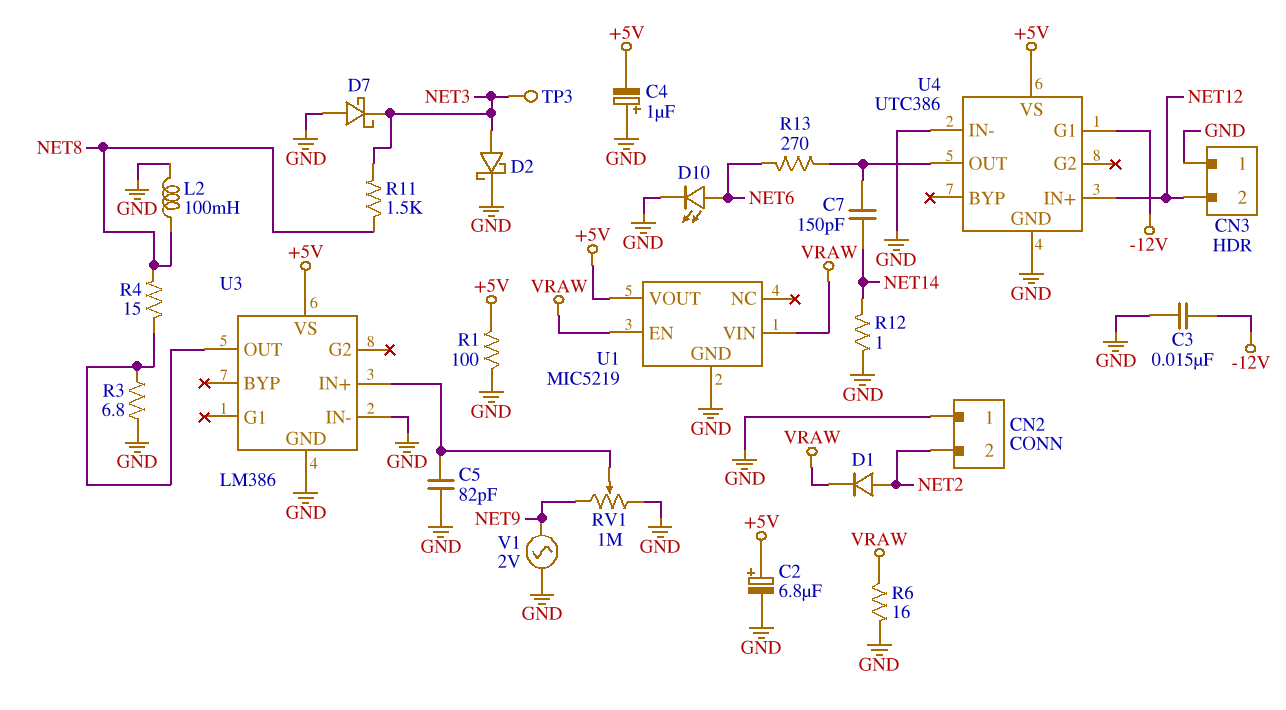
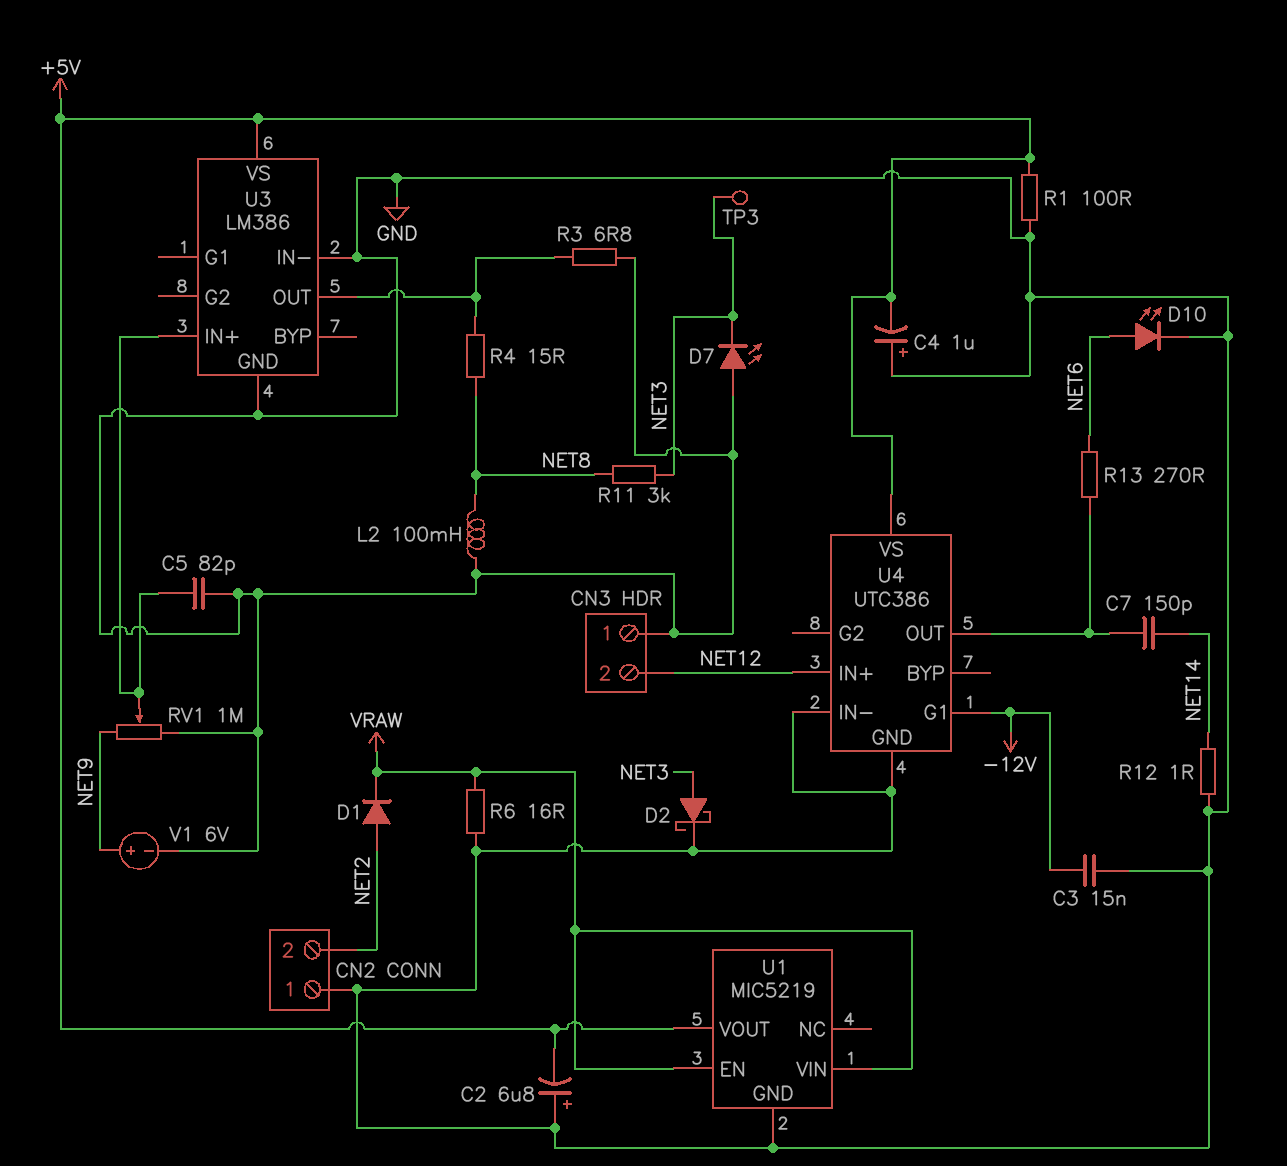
C2: 6.8uF (plus +5V, minus GND) -> 6.8uF (plus GND, minus +5V)
D7: schottky (A GND, K NET3) -> LED (A GND, K NET3)
R11: 1.5k (NET3, NET8) -> 3k (NET3, NET8)
V1: AC 2V (GND, NET9) -> 6V (plus NET9, minus GND)

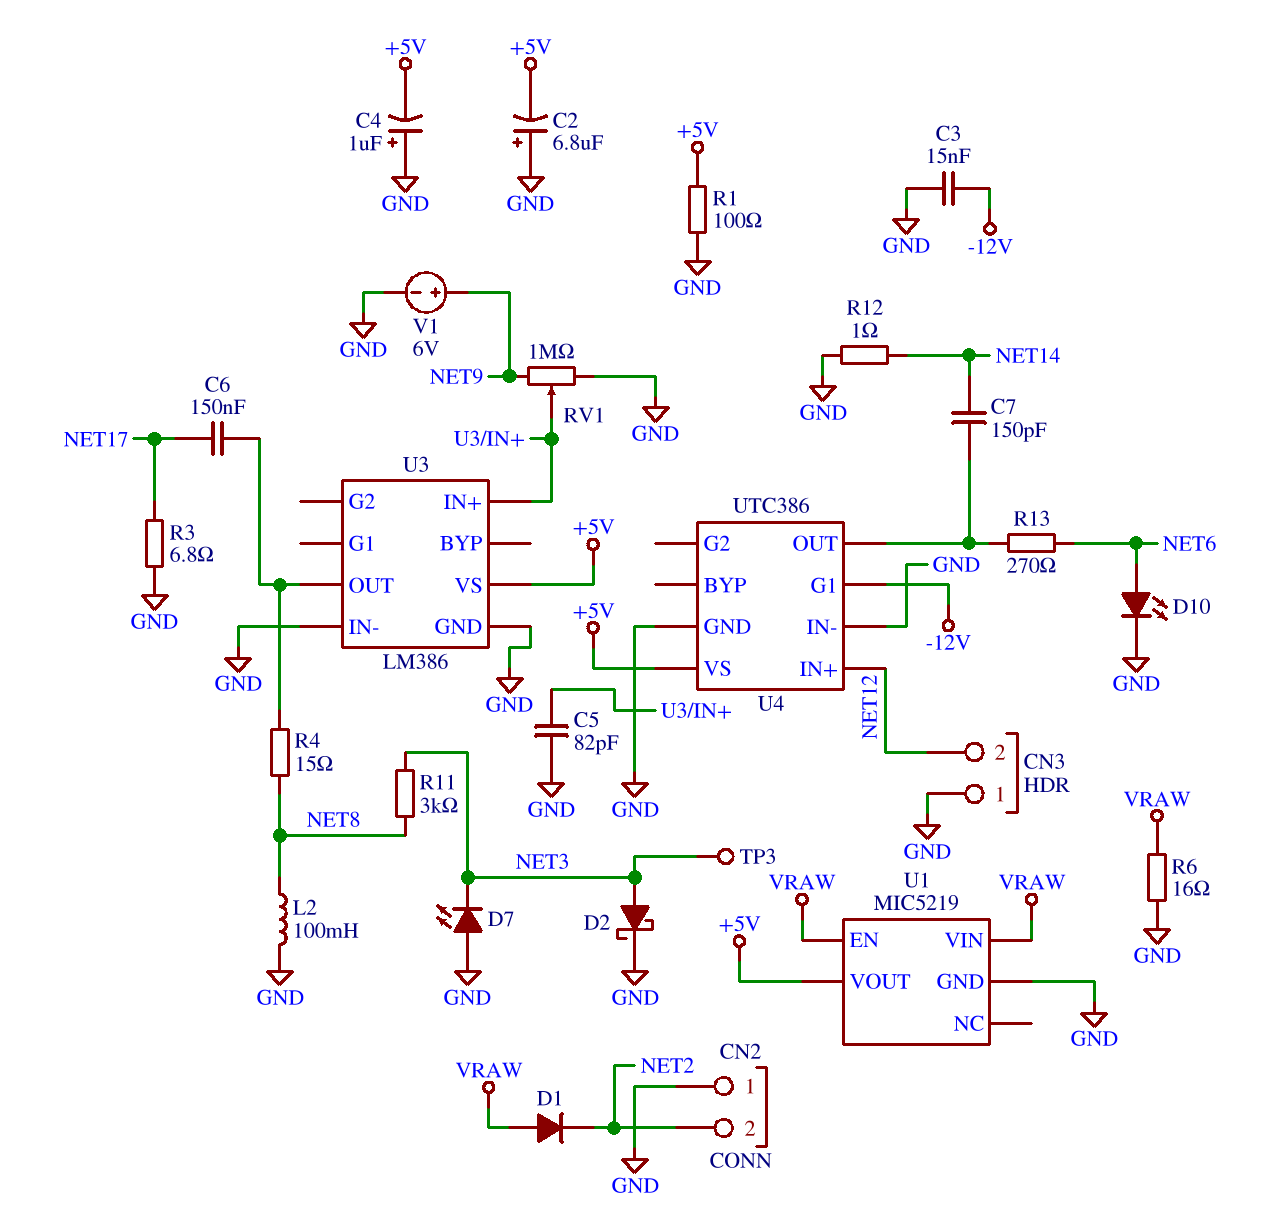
C6: none -> 150nF (NET17, U3/OUT)
D1: diode (A NET2, K VRAW) -> diode (A VRAW, K NET2)
R3: 6.8 (GND, U3/OUT) -> 6.8 (GND, NET17)

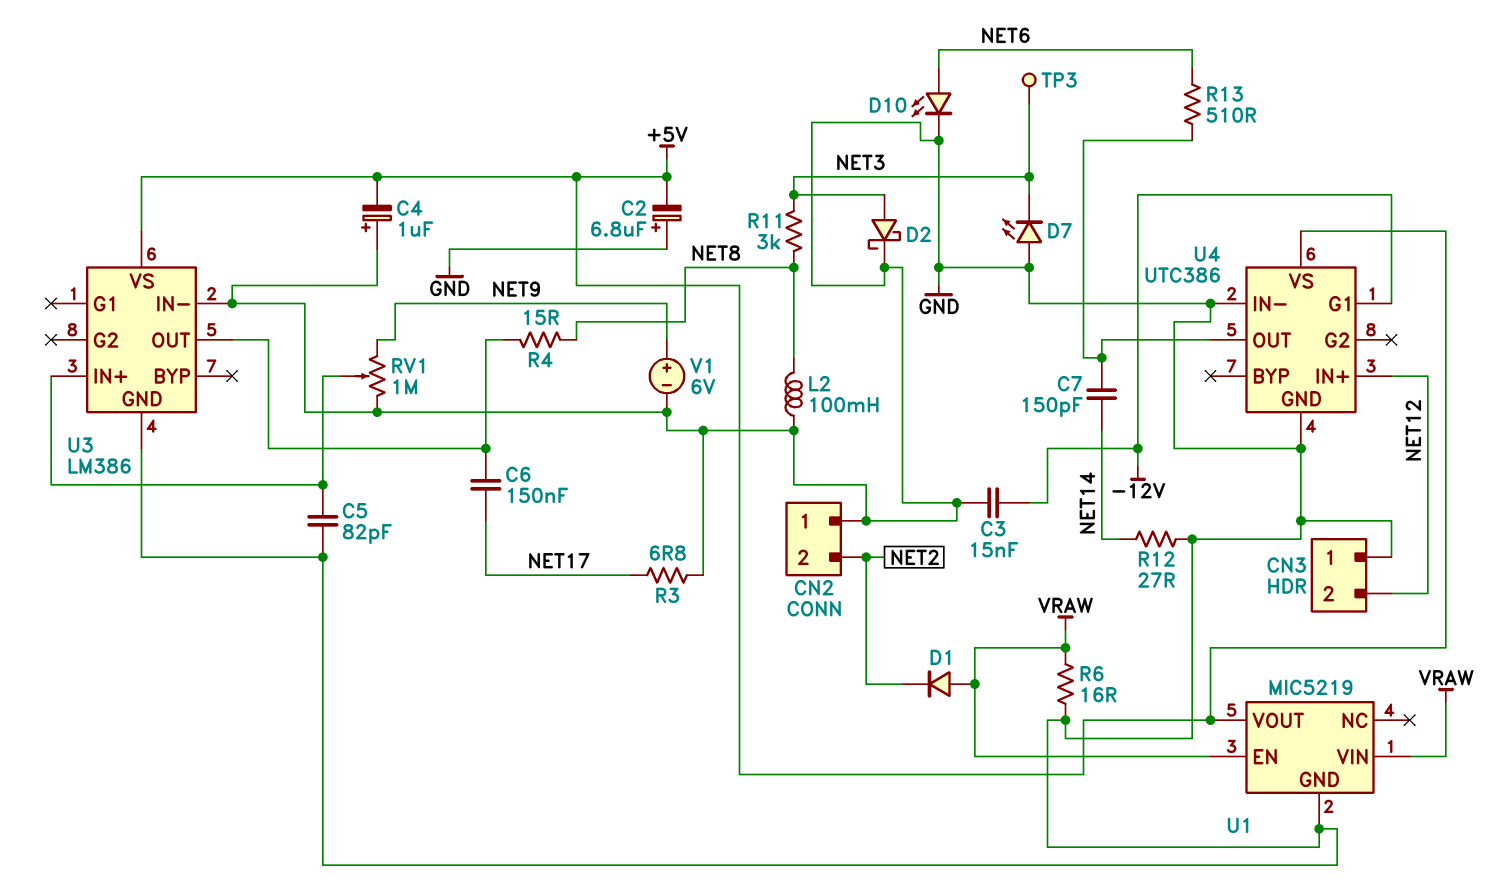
R1: 100 (+5V, GND) -> none
R12: 1 (GND, NET14) -> 27 (GND, NET14)
R13: 270 (NET6, U4/OUT) -> 510 (NET6, U4/OUT)

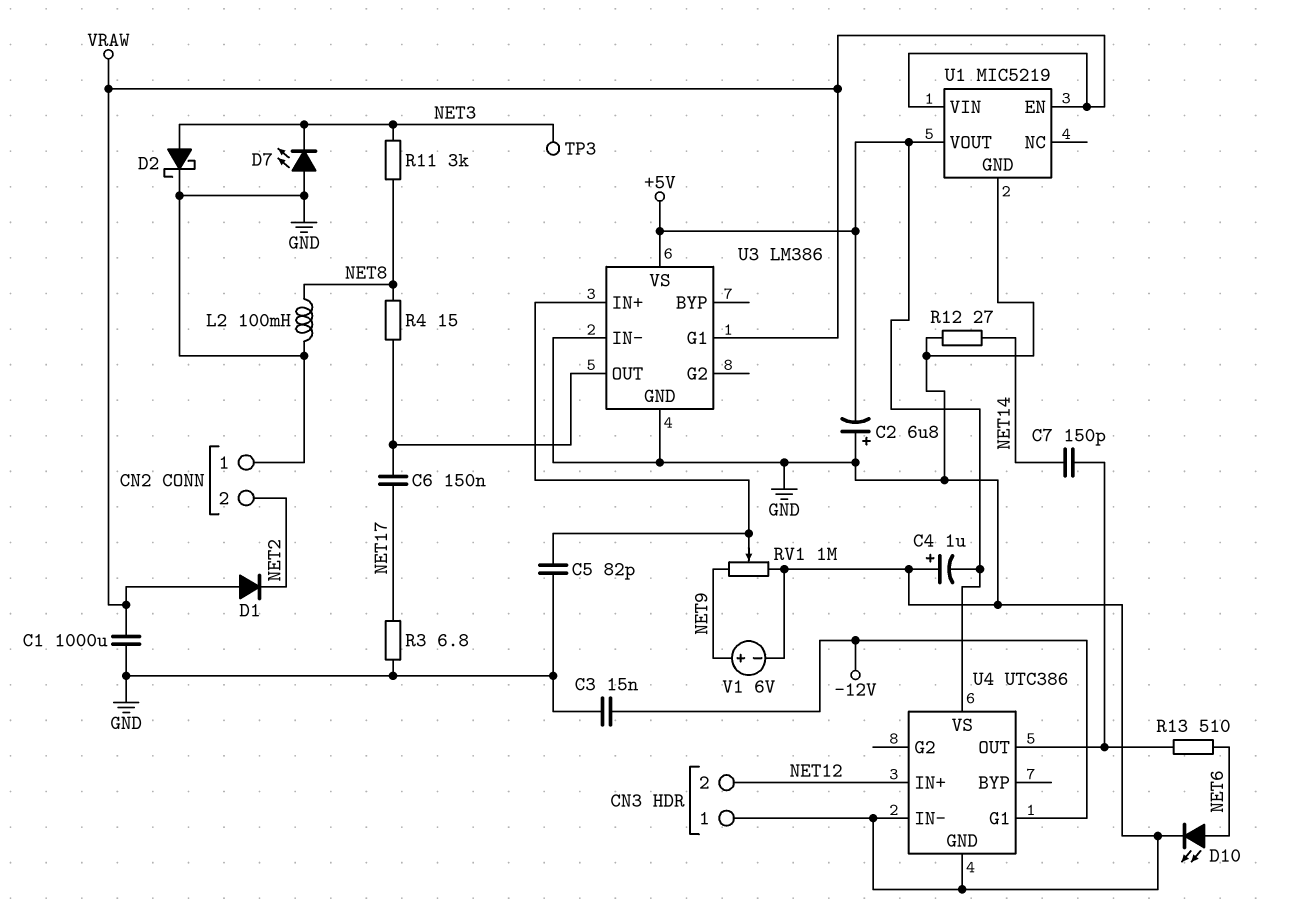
C1: none -> 1000uF (GND, VRAW)
R6: 16 (GND, VRAW) -> none
U3 pin G1: none -> VRAW

